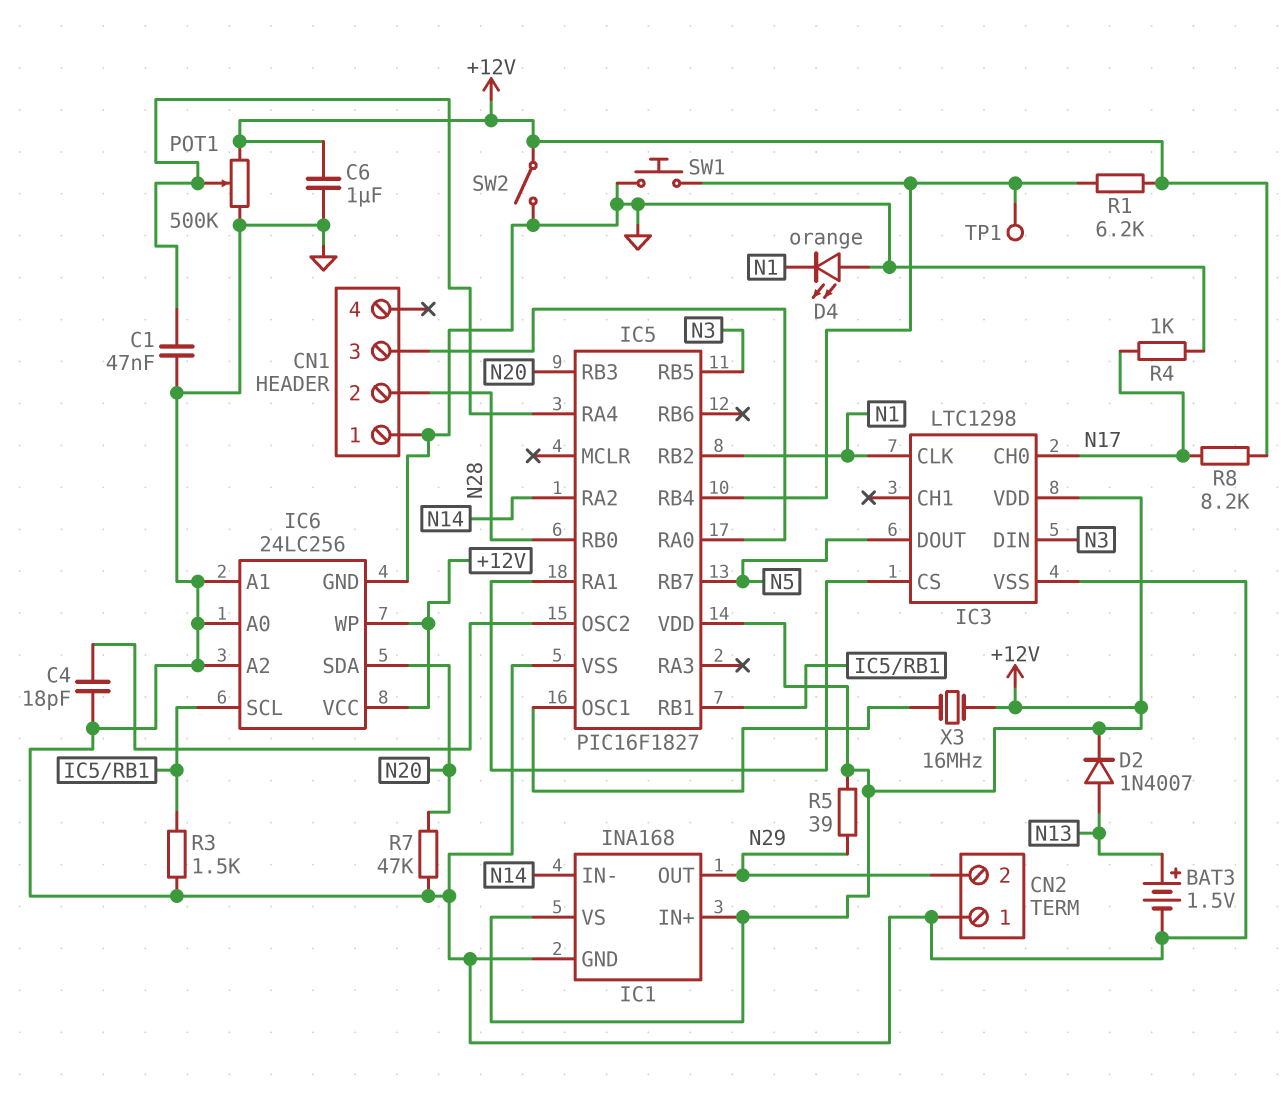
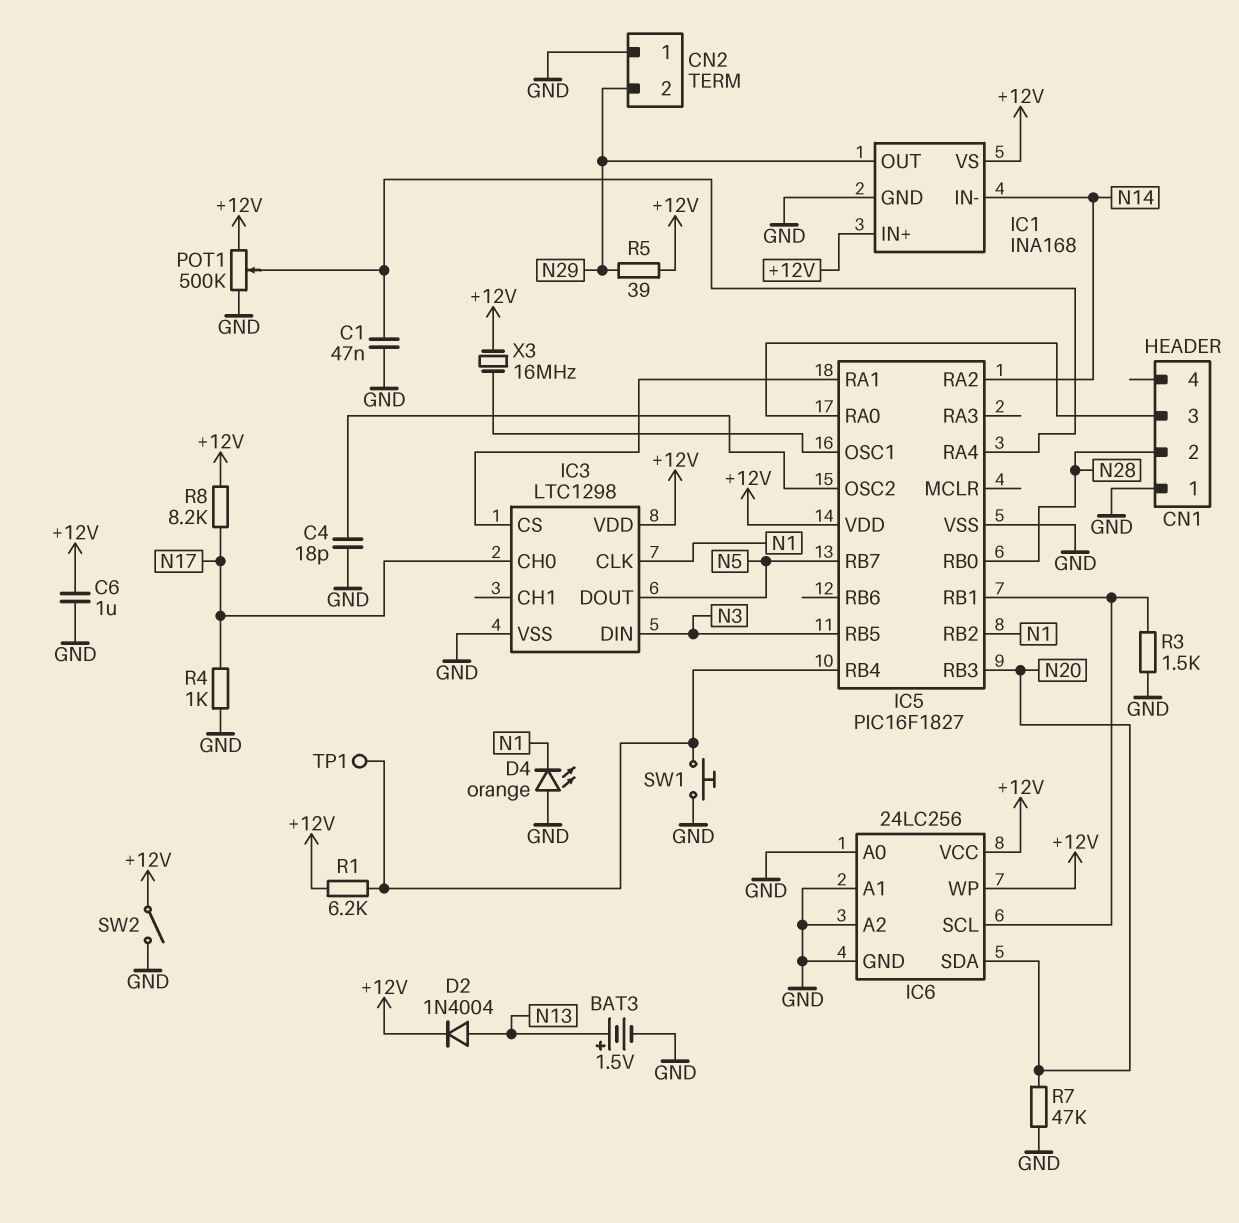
D2: diode 1N4007 (A N13, K +12V) -> diode 1N4004 (A N13, K +12V)

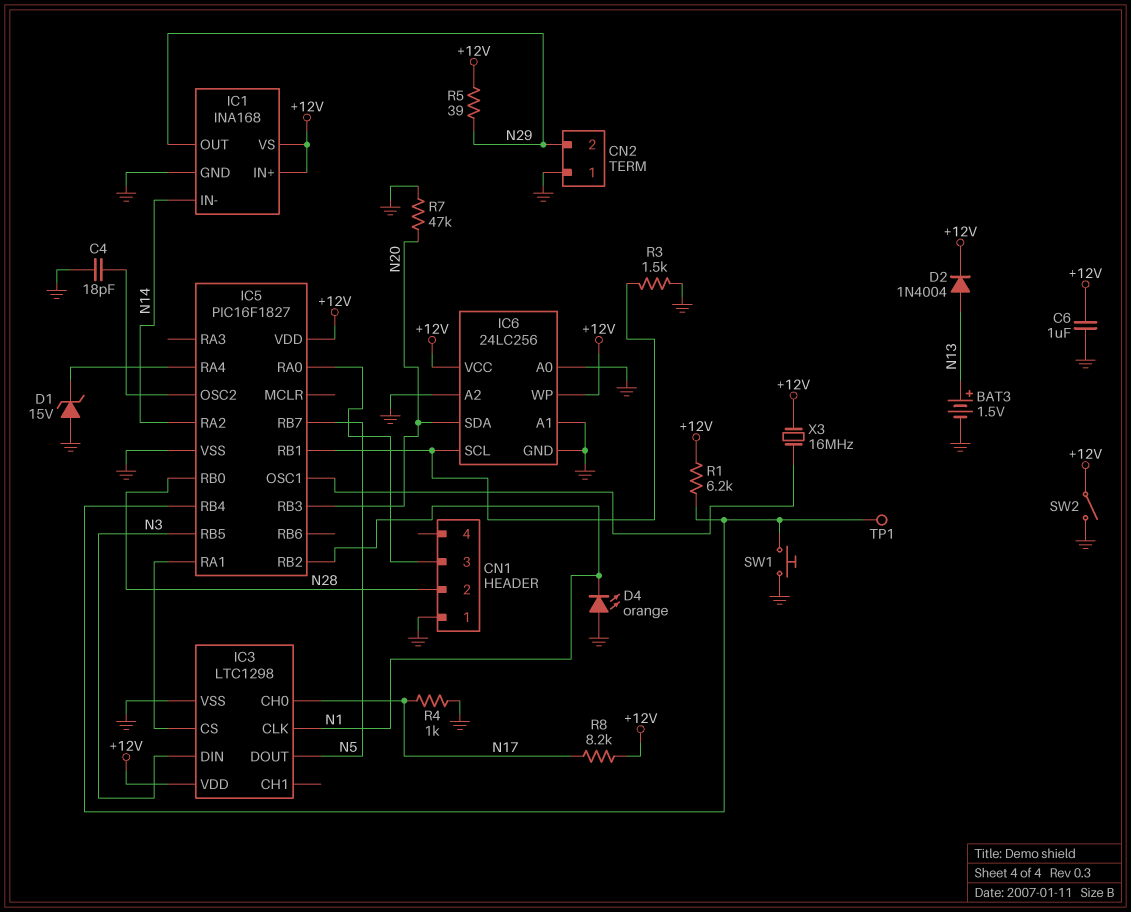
C1: 47nF (GND, IC5/RA4) -> none
D1: none -> zener 15V (A GND, K IC5/RA4)
POT1: 500k (+12V, GND, wiper IC5/RA4) -> none

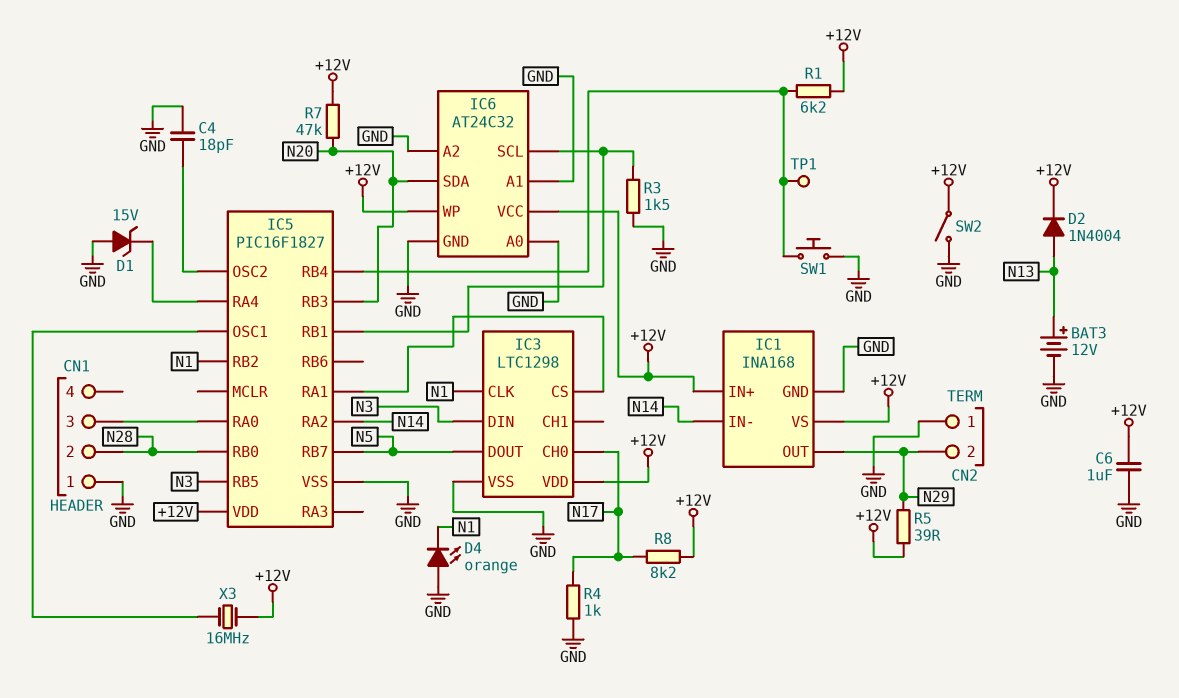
BAT3: 1.5V (plus N13, minus GND) -> 12V (plus N13, minus GND)
IC6: 24LC256 -> AT24C32
R7: 47k (GND, N20) -> 47k (+12V, N20)

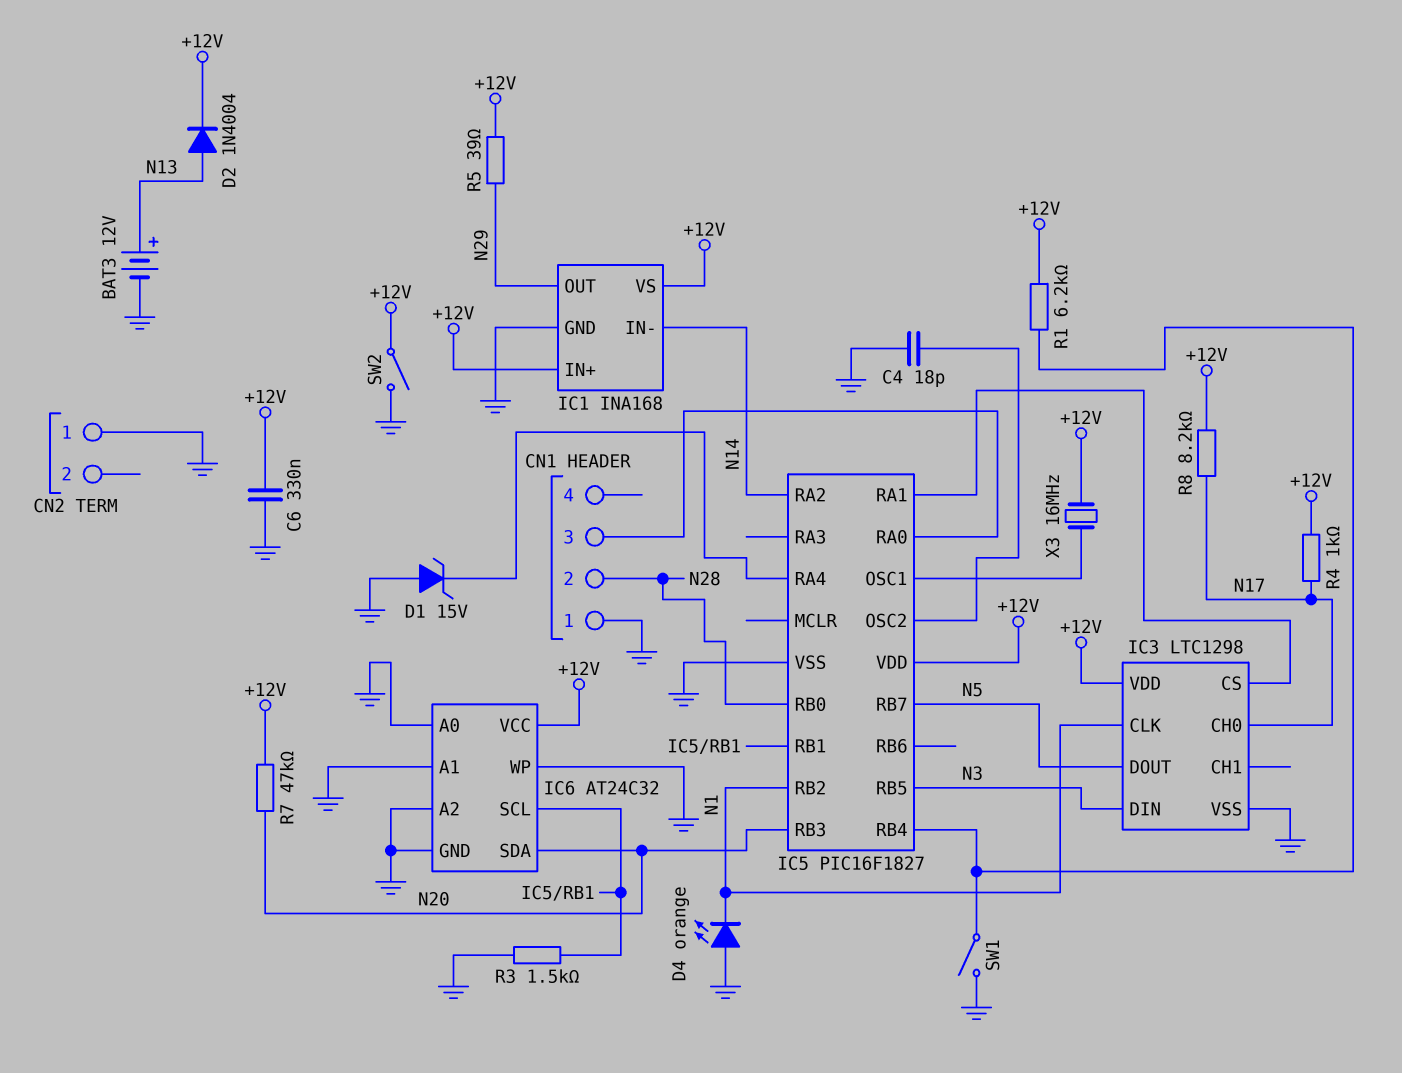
C6: 1uF (+12V, GND) -> 330nF (+12V, GND)
CN2 pin 2: N29 -> none
IC6 pin WP: +12V -> GND
R4: 1k (GND, N17) -> 1k (+12V, N17)
SW1: button (GND, IC5/RB4) -> switch (GND, IC5/RB4)
TP1: test point (IC5/RB4) -> none

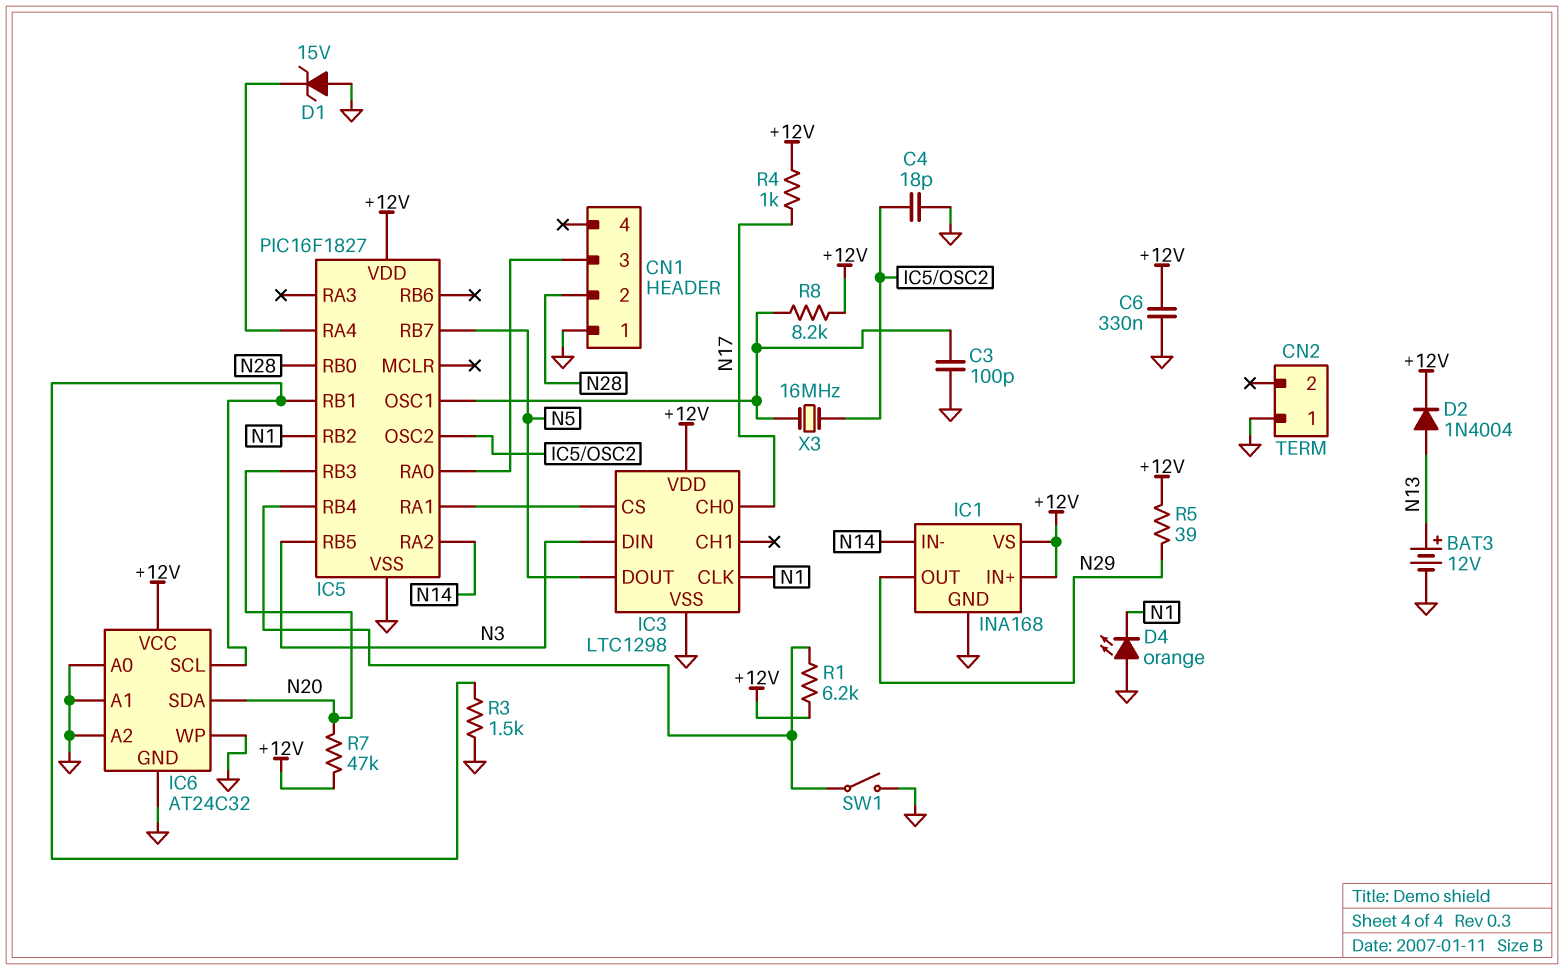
C3: none -> 100pF (GND, IC5/OSC1)
R8: 8.2k (+12V, N17) -> 8.2k (+12V, IC5/OSC1)
SW2: switch (+12V, GND) -> none
X3: 16MHz (+12V, IC5/OSC1) -> 16MHz (IC5/OSC1, IC5/OSC2)

